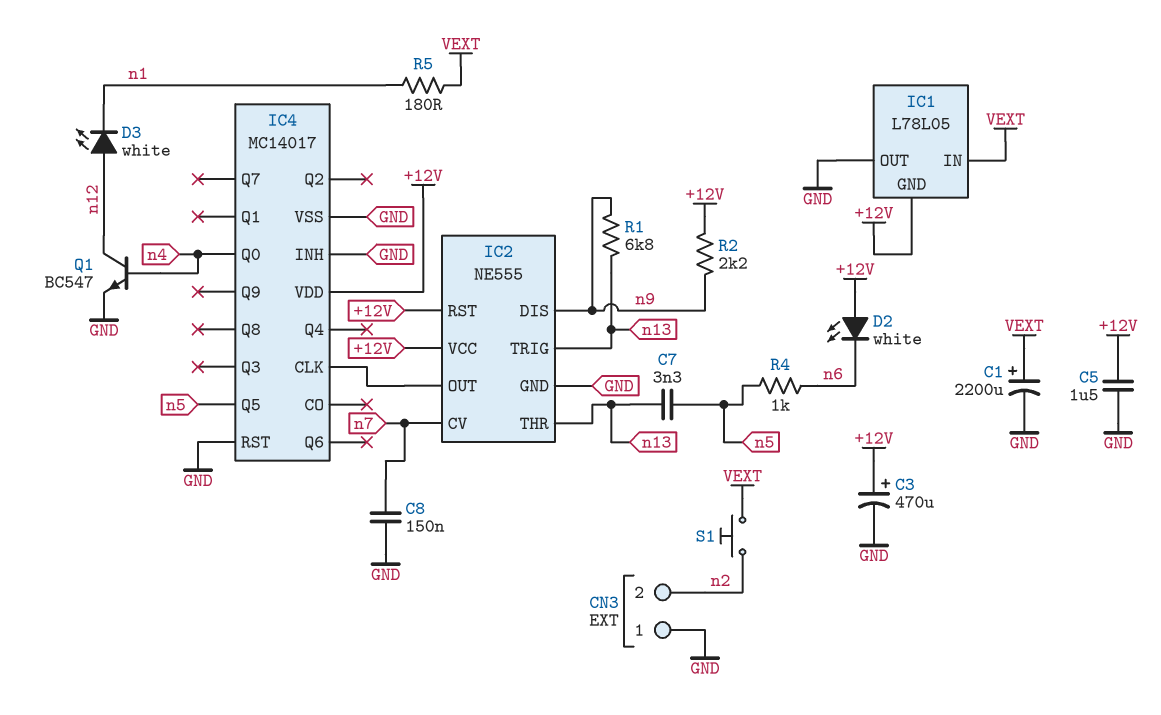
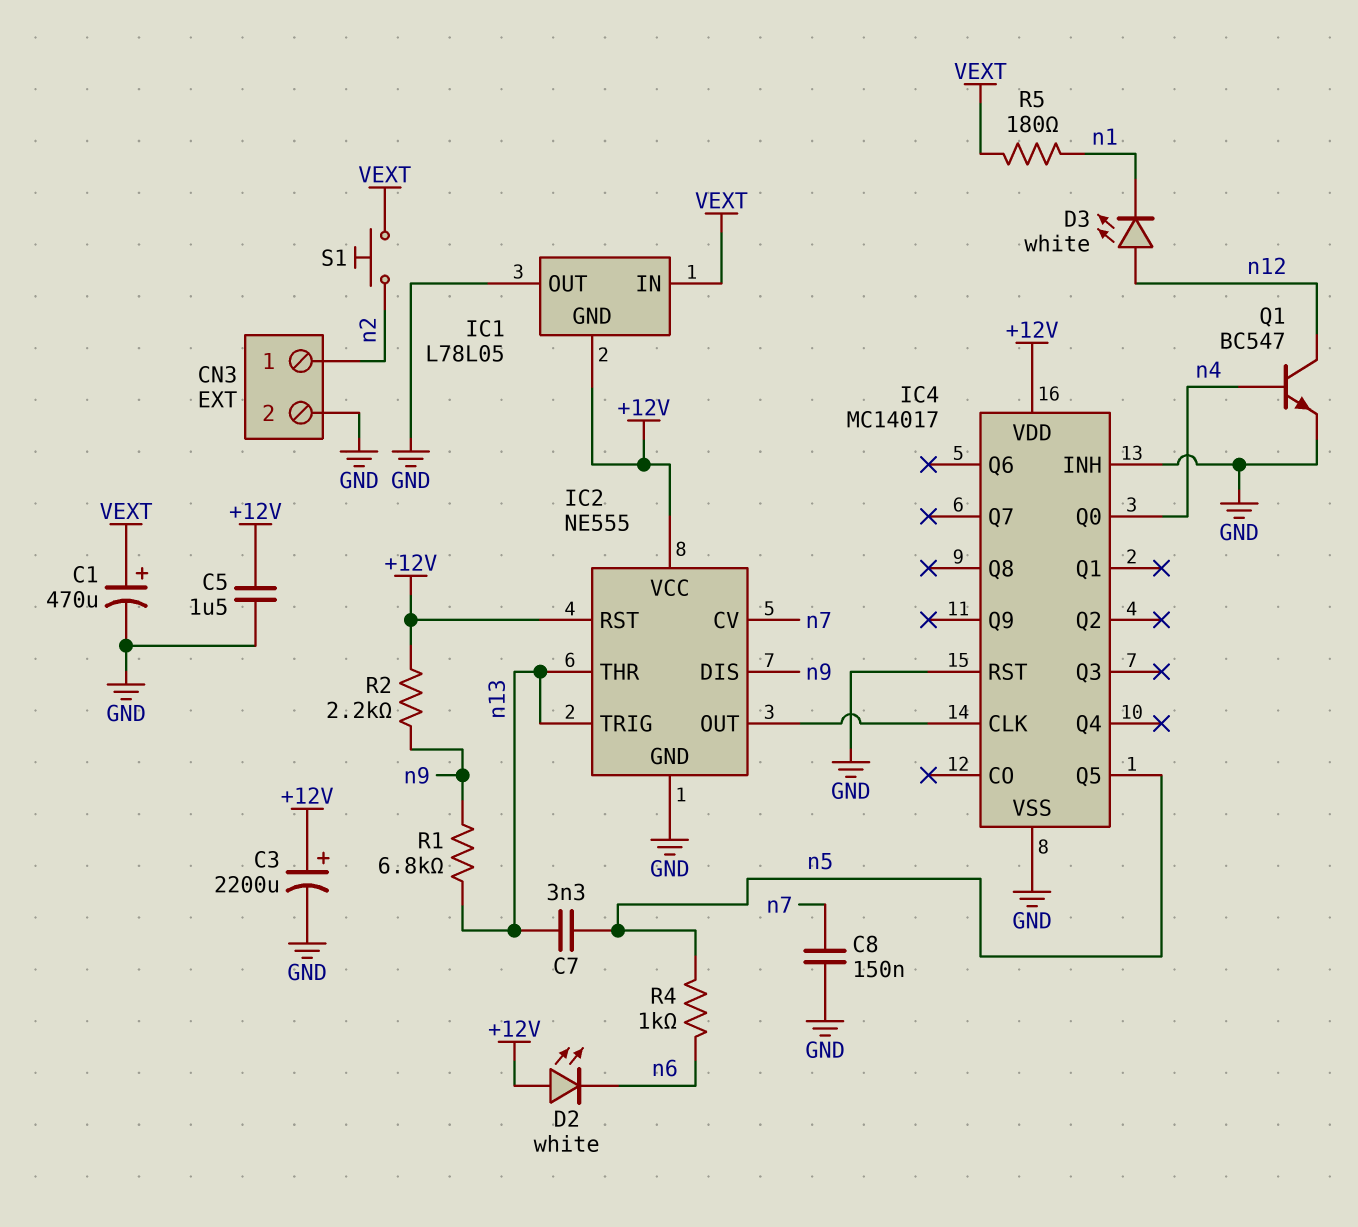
C1: 2200uF (plus VEXT, minus GND) -> 470uF (plus VEXT, minus GND)
C3: 470uF (plus +12V, minus GND) -> 2200uF (plus +12V, minus GND)
CN3 pin 1: GND -> n2
CN3 pin 2: n2 -> GND

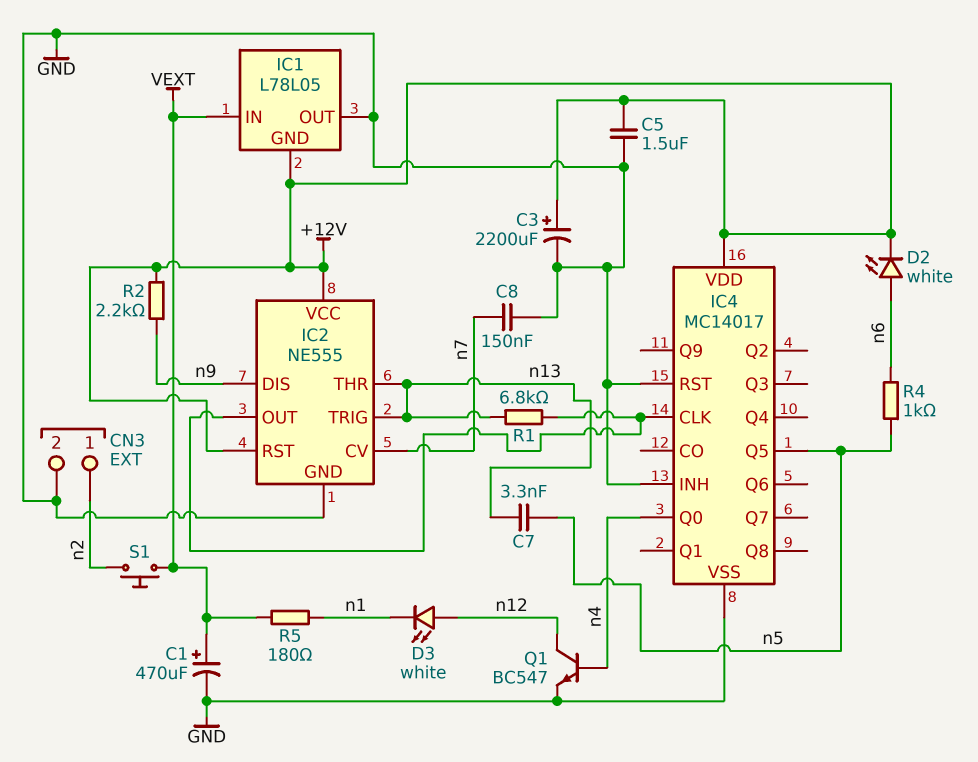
D2: LED white (A +12V, K n6) -> LED white (A n6, K +12V)
R1: 6.8k (n9, n13) -> 6.8k (IC2/OUT, n13)

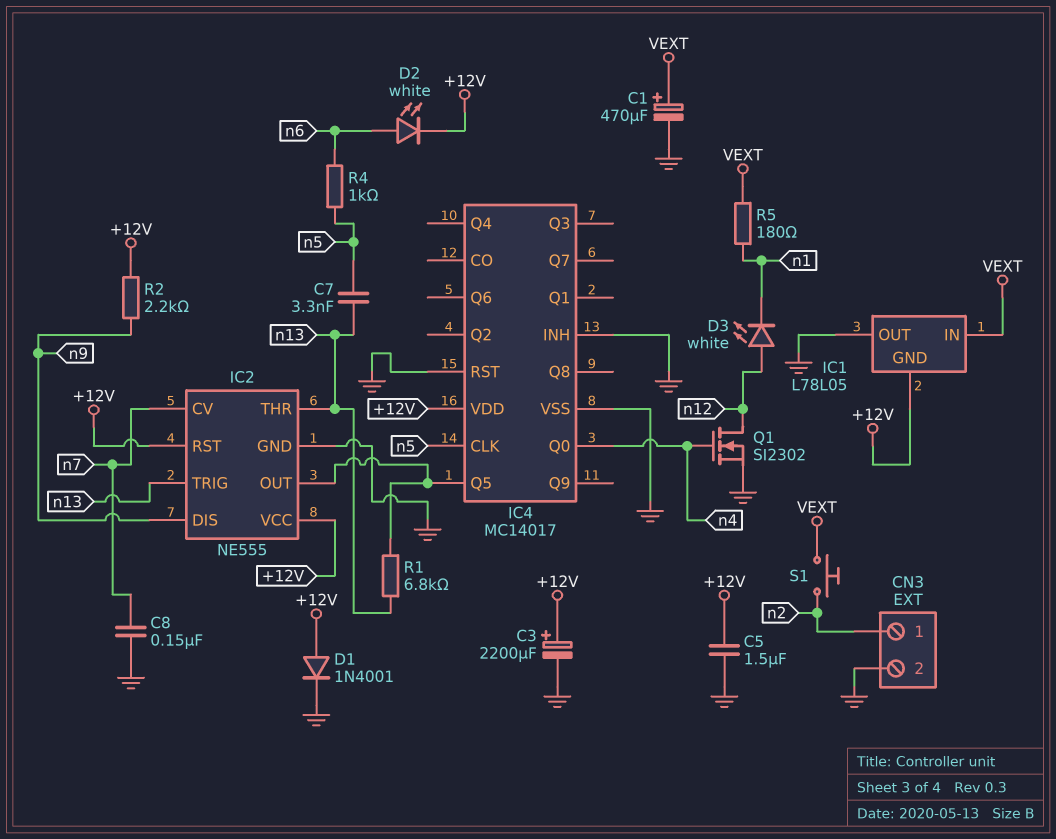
D1: none -> diode 1N4001 (A +12V, K GND)
IC4 pin CLK: IC2/OUT -> n5
IC4 pin Q5: n5 -> IC2/OUT
Q1: NPN BC547 (B n4, C n12, E GND) -> NMOS SI2302 (G n4, D n12, S GND)

